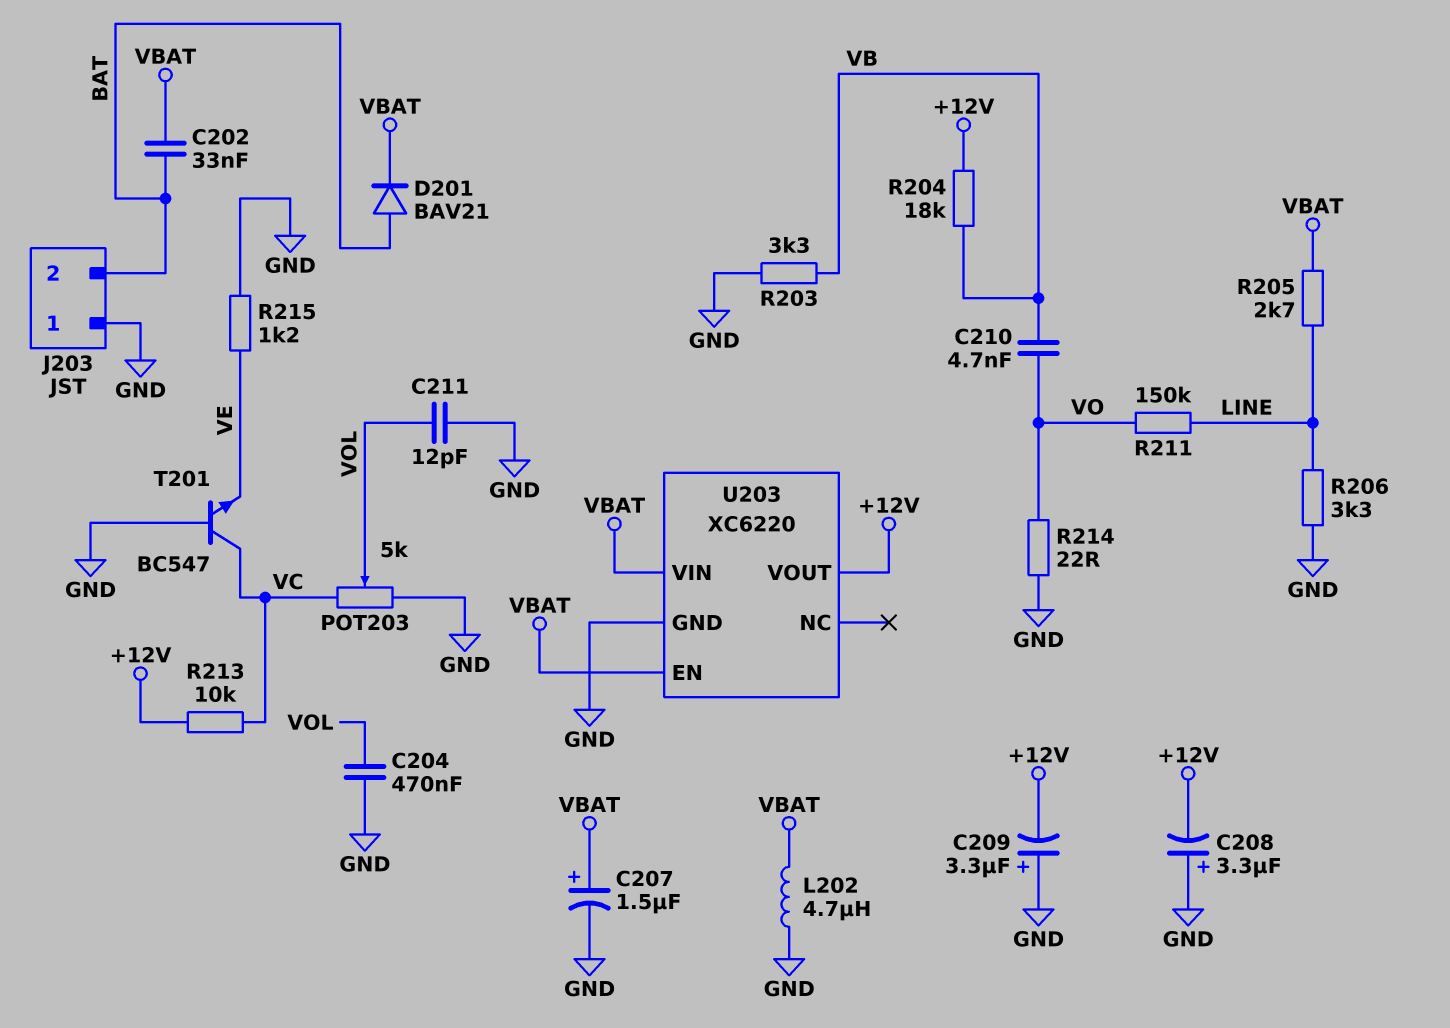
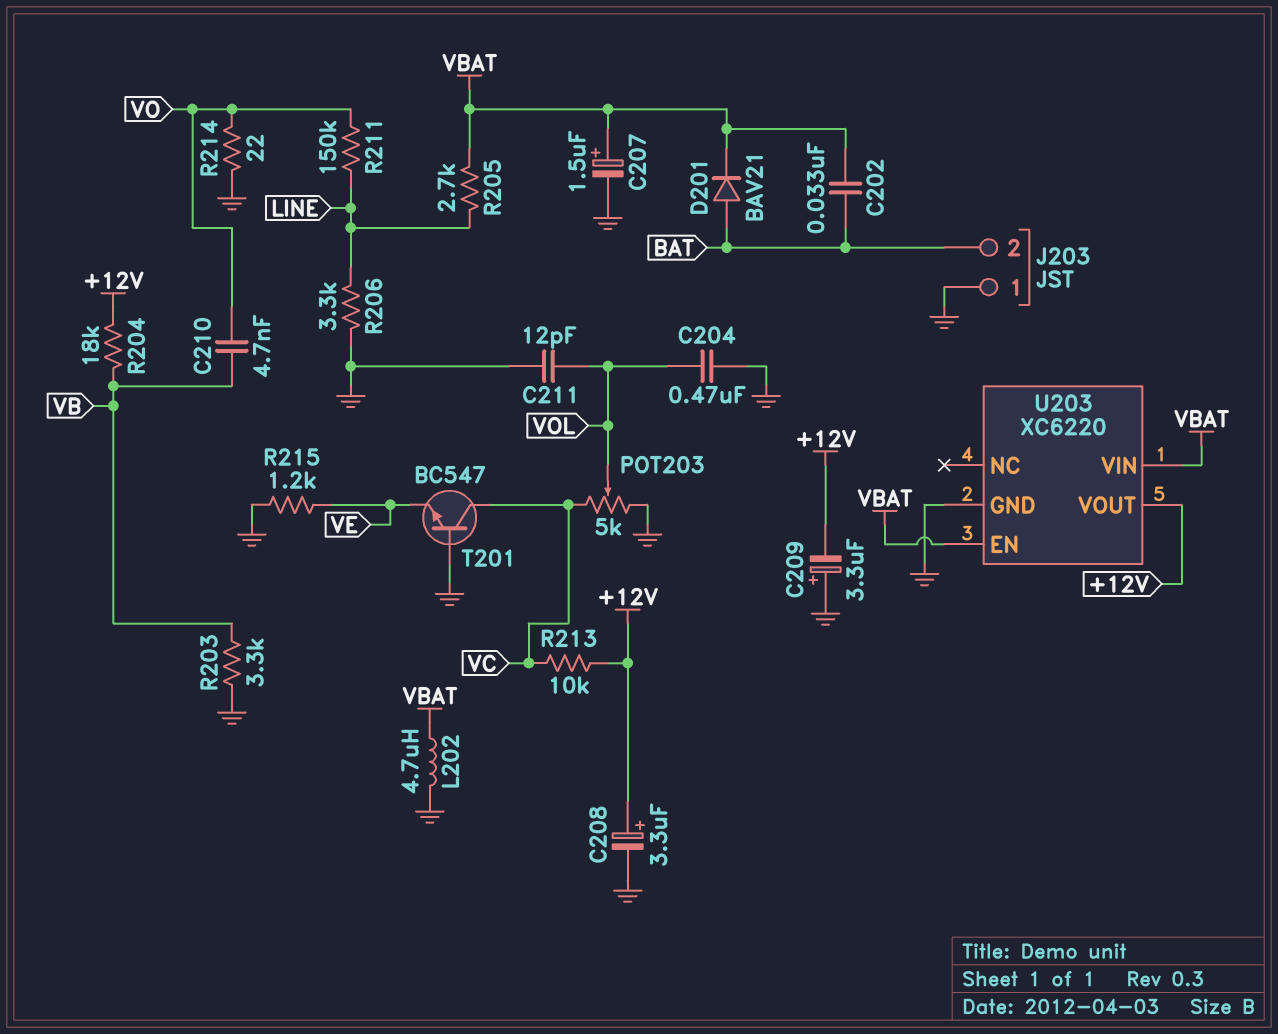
C208: 3.3uF (plus GND, minus +12V) -> 3.3uF (plus +12V, minus GND)

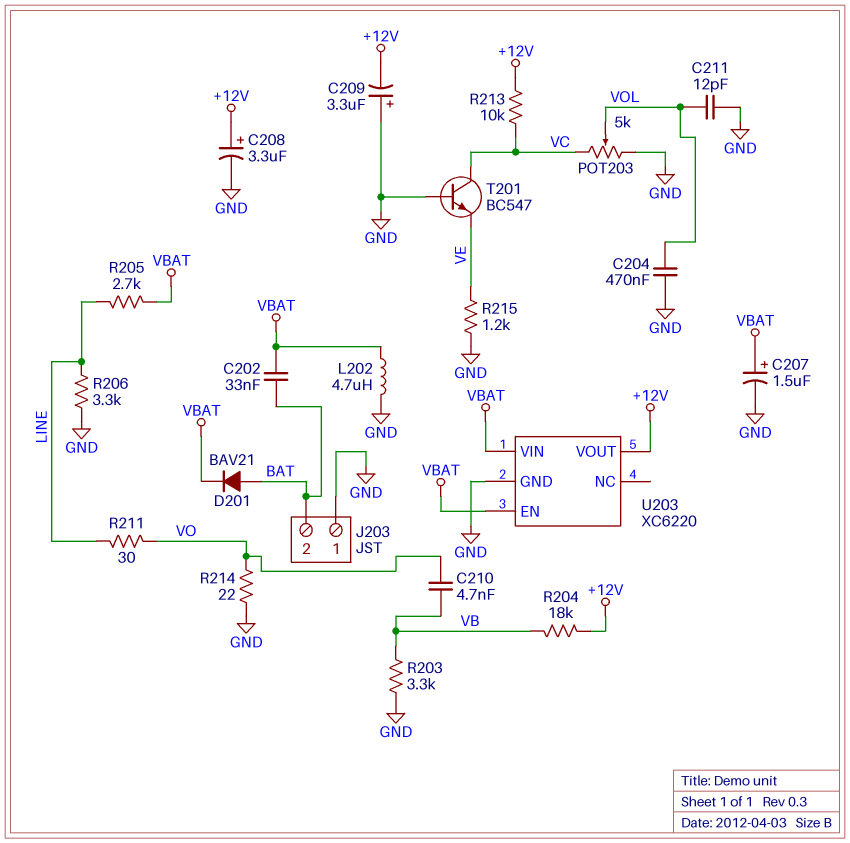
R211: 150k (LINE, VO) -> 30 (LINE, VO)

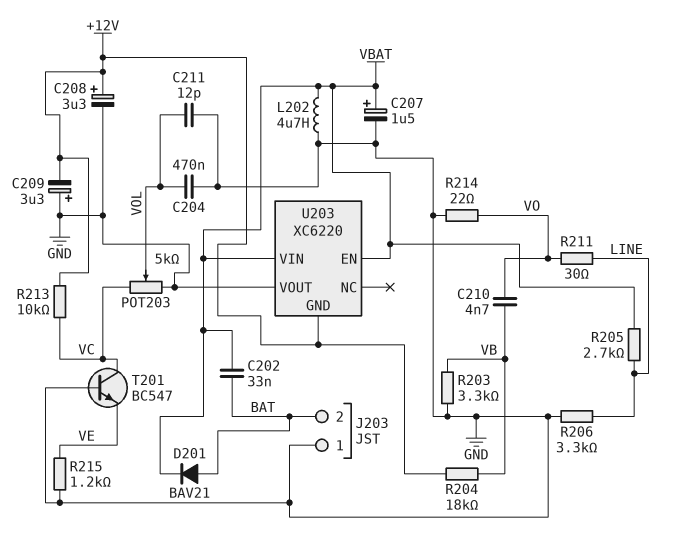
U203 pin GND: GND -> +12V
U203 pin VOUT: +12V -> GND

